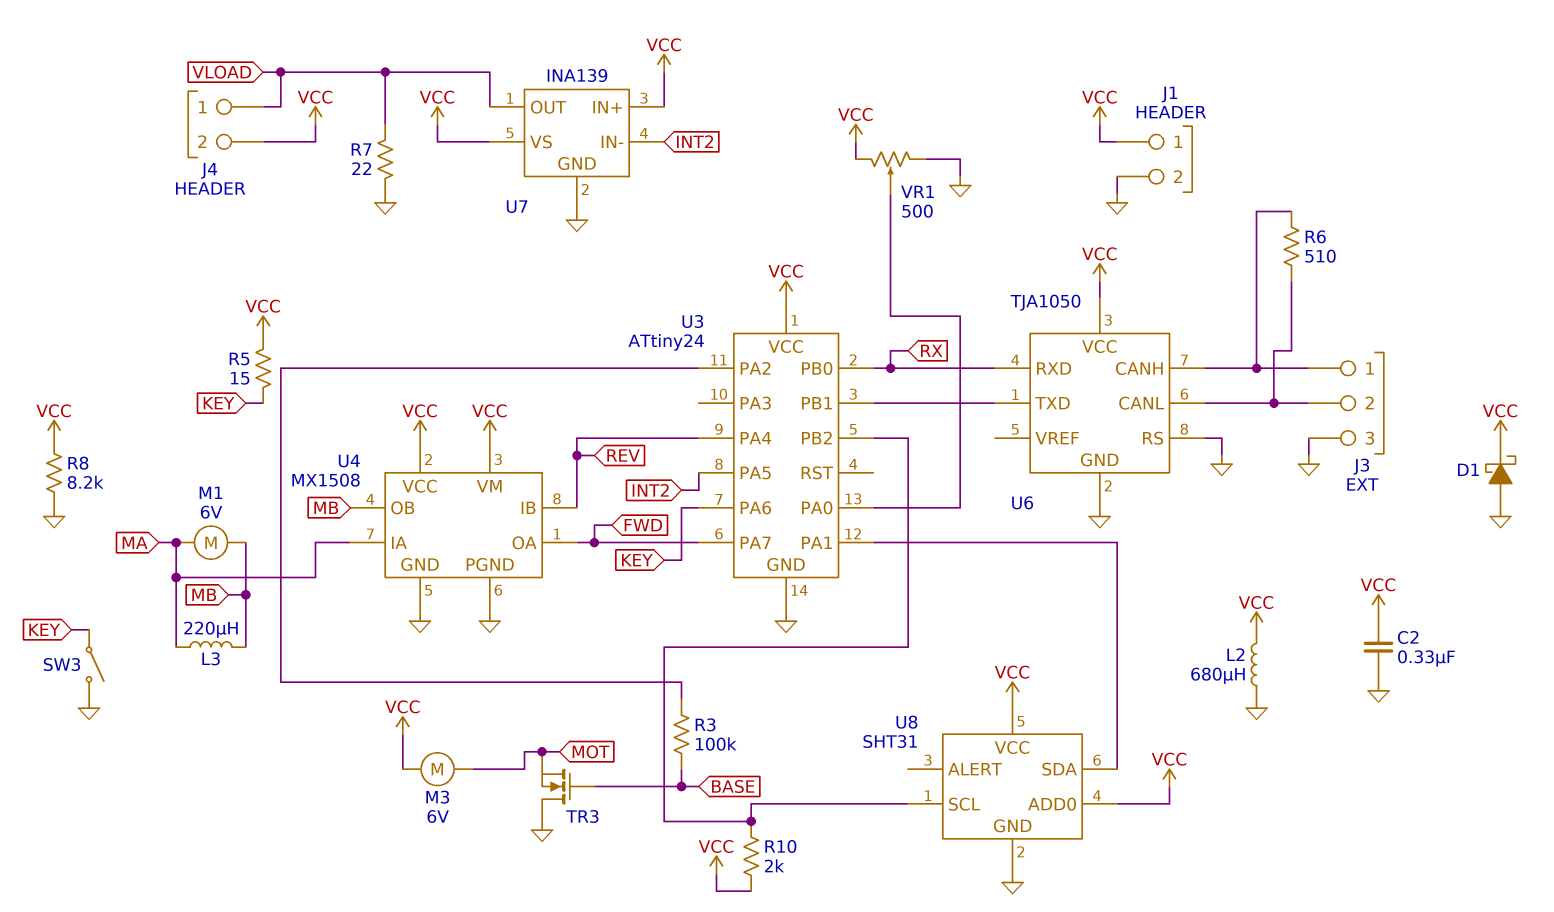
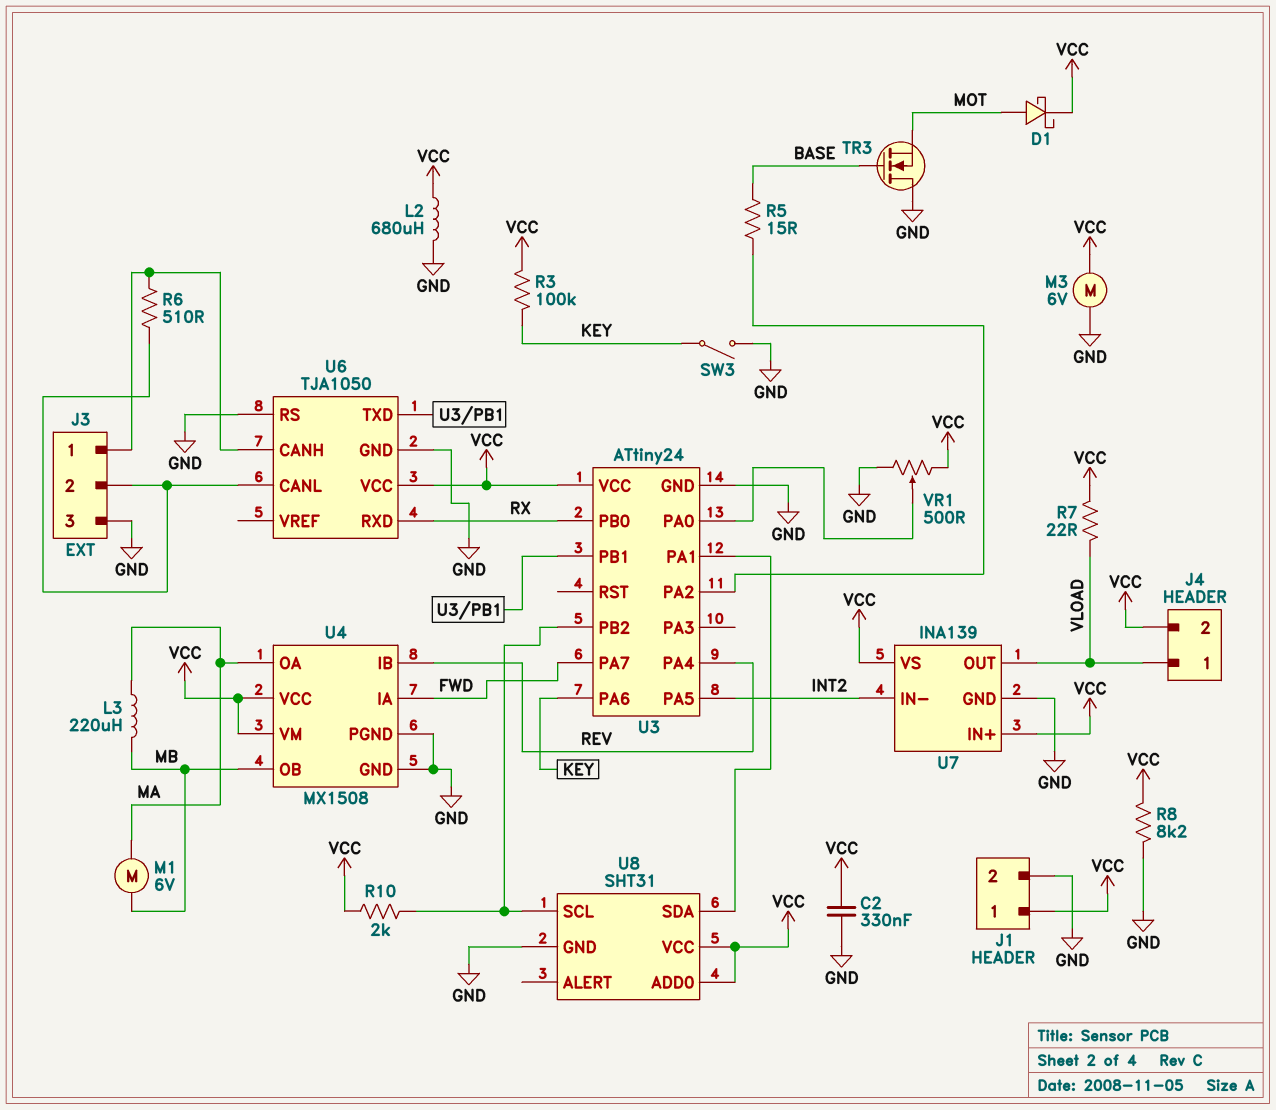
D1: schottky (A GND, K VCC) -> schottky (A MOT, K VCC)
M3: motor 6V (MOT, VCC) -> motor 6V (GND, VCC)
R3: 100k (BASE, U3/PA2) -> 100k (KEY, VCC)
R5: 15 (KEY, VCC) -> 15 (BASE, U3/PA2)
R7: 22 (GND, VLOAD) -> 22 (VCC, VLOAD)
U4 pin IA: MA -> FWD
U4 pin OA: FWD -> MA

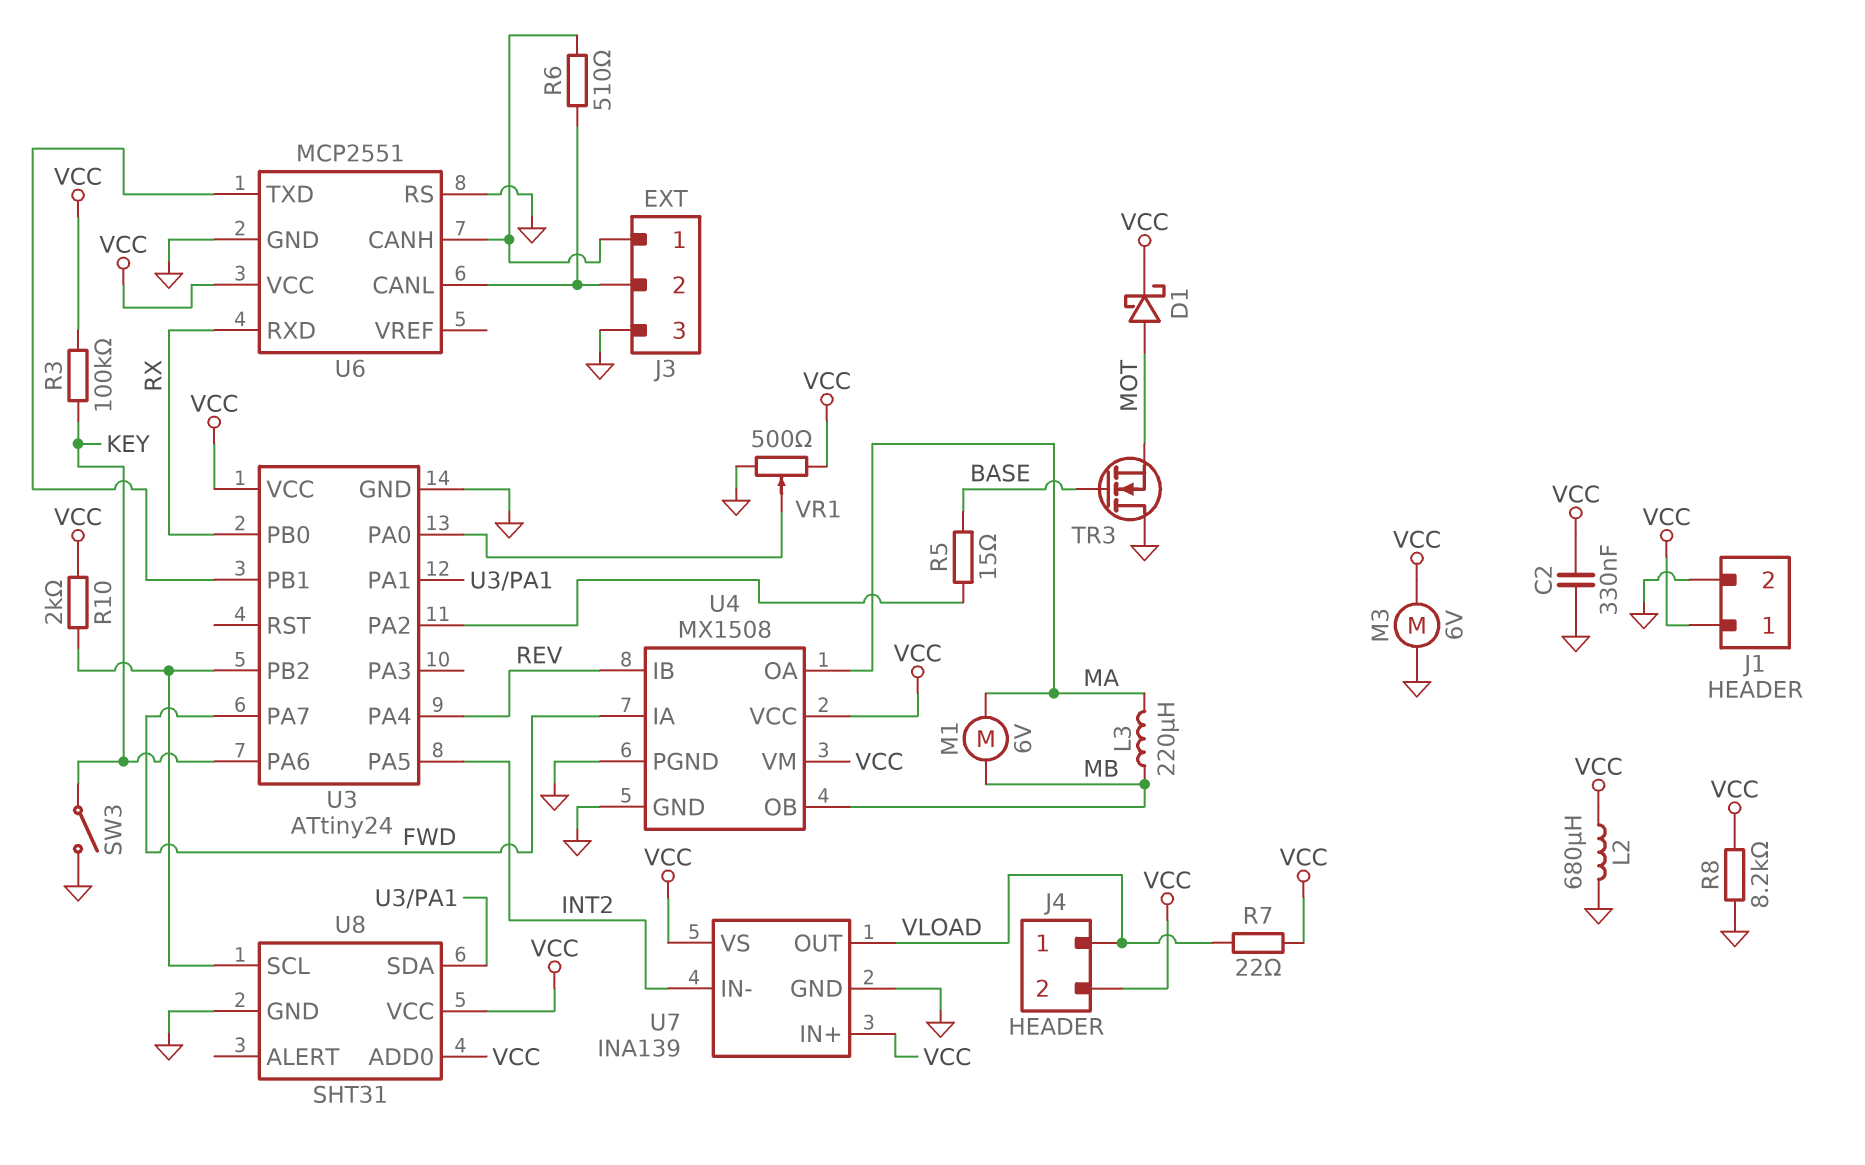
U6: TJA1050 -> MCP2551

